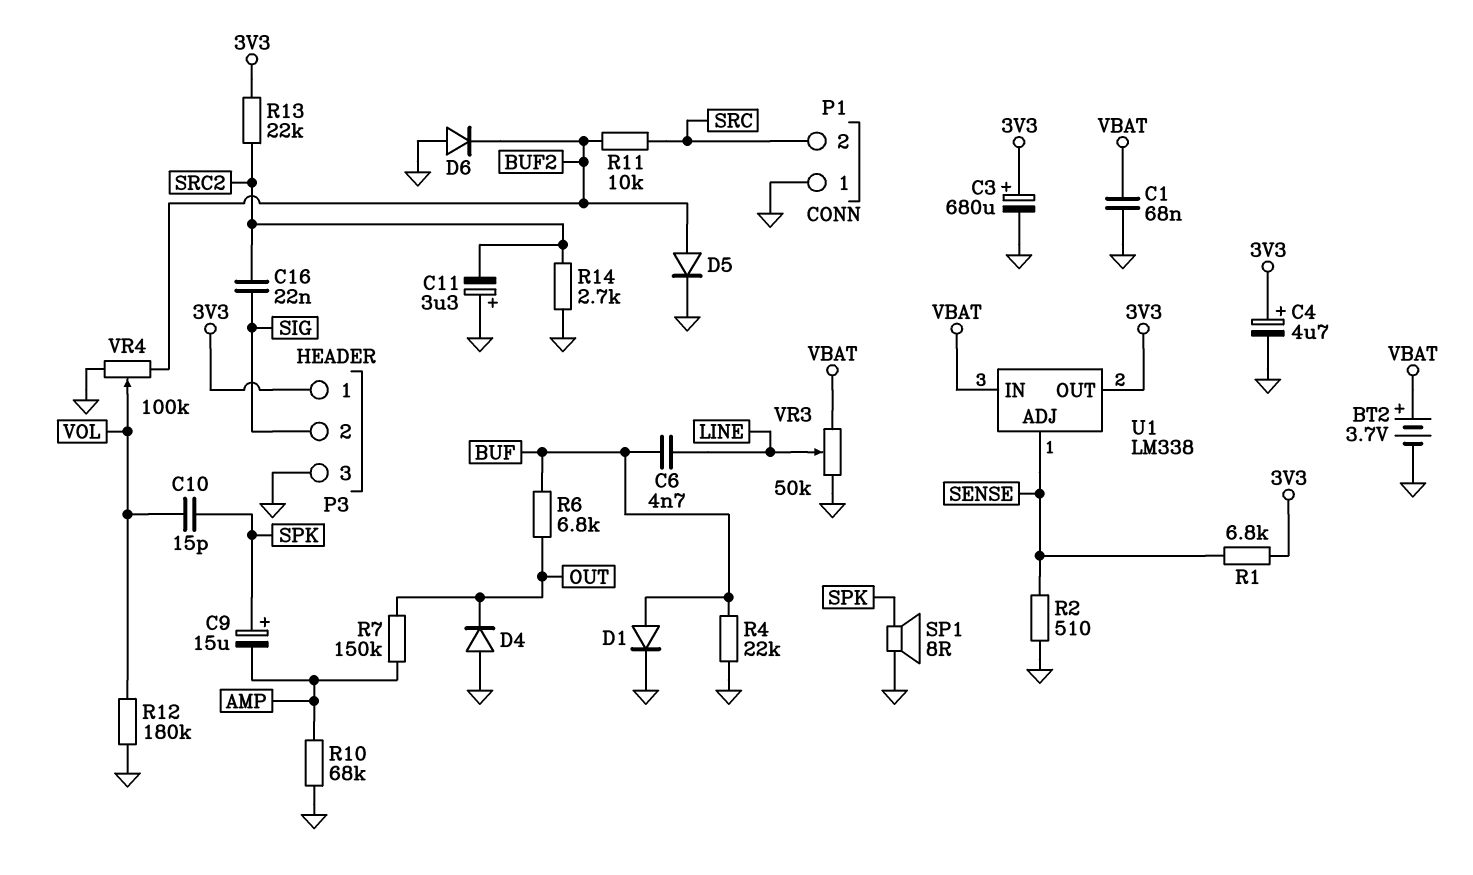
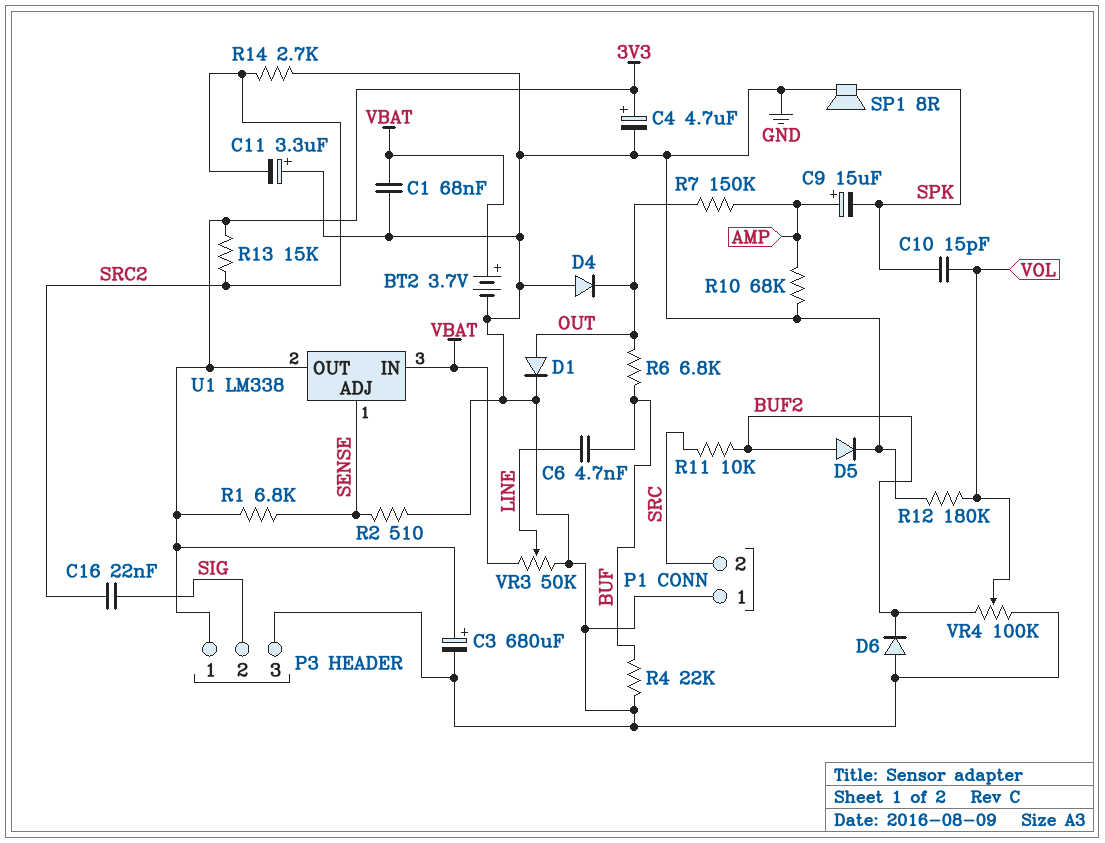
C9: 15uF (plus SPK, minus AMP) -> 15uF (plus AMP, minus SPK)
D1: diode (A BUF, K GND) -> diode (A OUT, K GND)
R13: 22k (3V3, SRC2) -> 15k (3V3, SRC2)

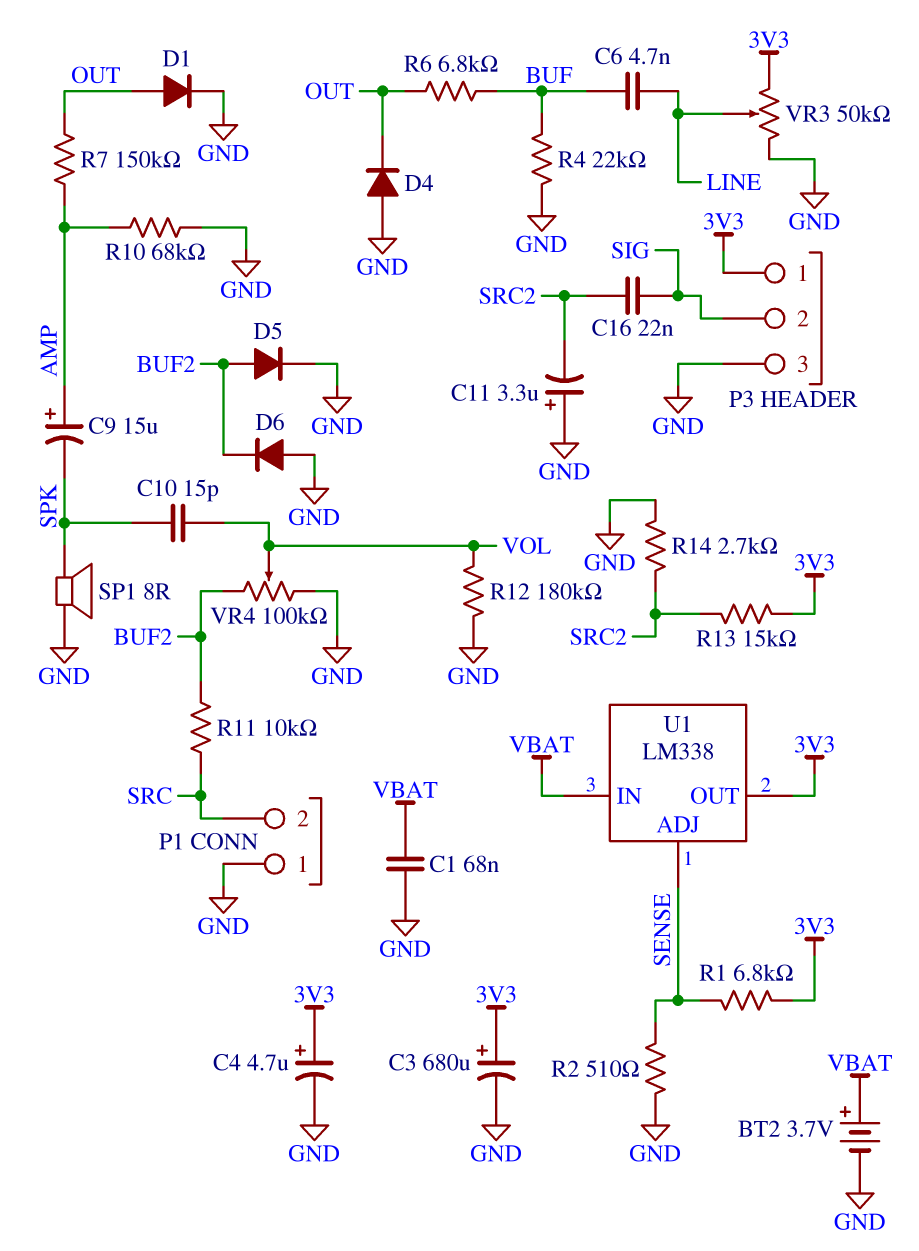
VR3: 50k (GND, VBAT, wiper LINE) -> 50k (3V3, GND, wiper LINE)

